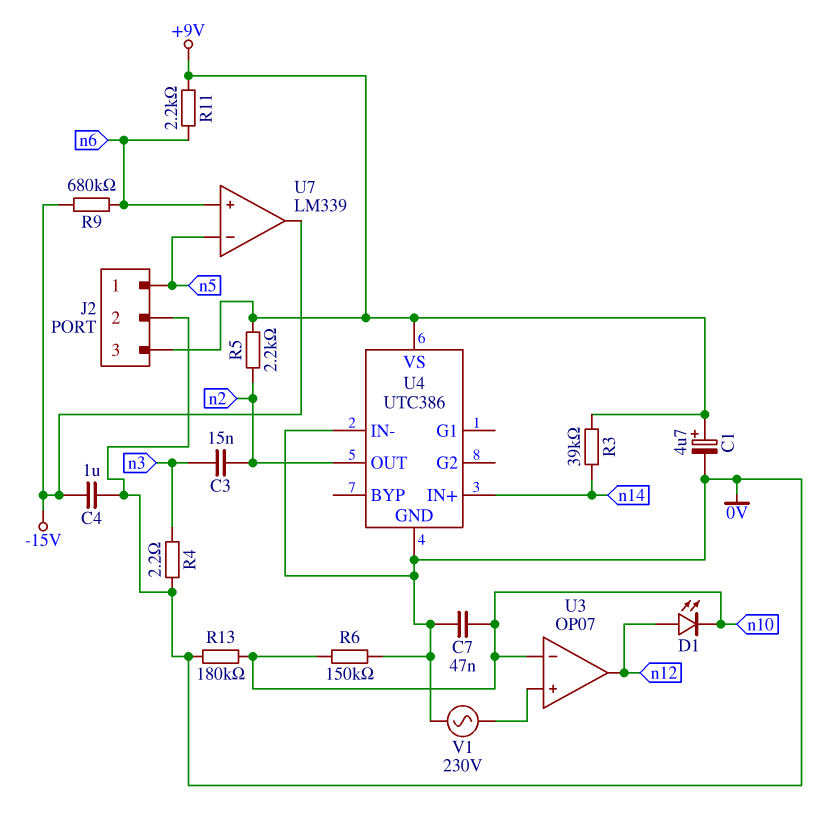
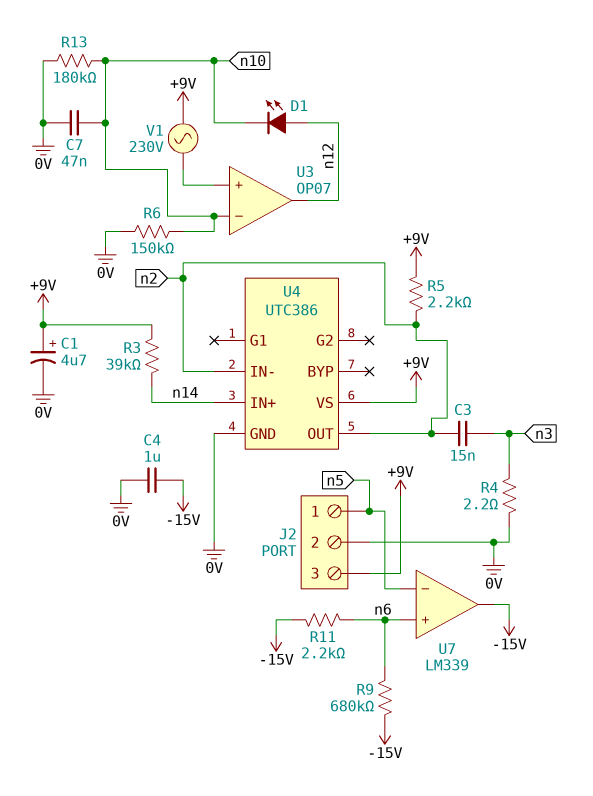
R11: 2.2k (+9V, n6) -> 2.2k (-15V, n6)
U4 pin IN-: 0V -> n2
V1: AC 230V (0V, U3/in+) -> AC 230V (+9V, U3/in+)

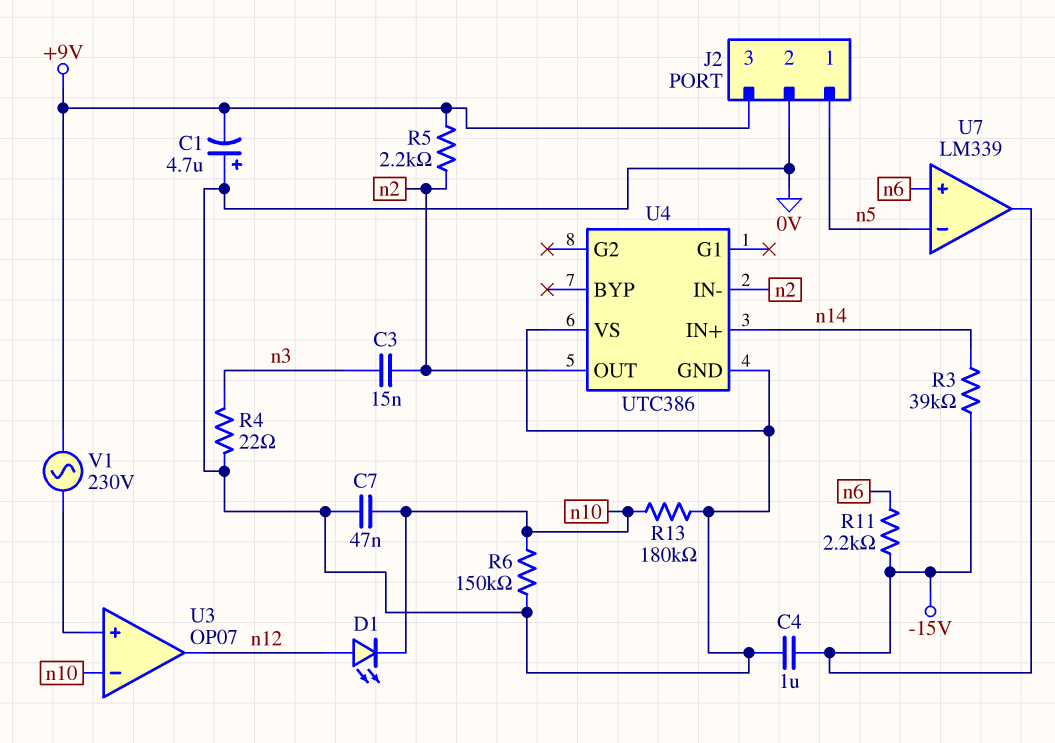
C1: 4.7uF (plus +9V, minus 0V) -> 4.7uF (plus 0V, minus +9V)
R3: 39k (+9V, n14) -> 39k (-15V, n14)
R4: 2.2 (0V, n3) -> 22 (0V, n3)
R9: 680k (-15V, n6) -> none
U4 pin VS: +9V -> 0V

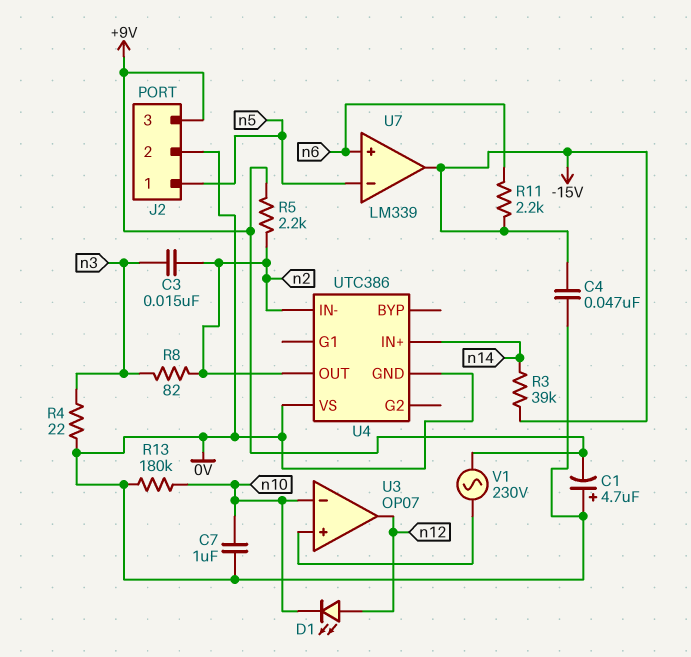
C4: 1uF (-15V, 0V) -> 47nF (-15V, 0V)
C7: 47nF (0V, n10) -> 1uF (0V, n10)
R6: 150k (0V, n10) -> none
R8: none -> 82 (n2, n3)

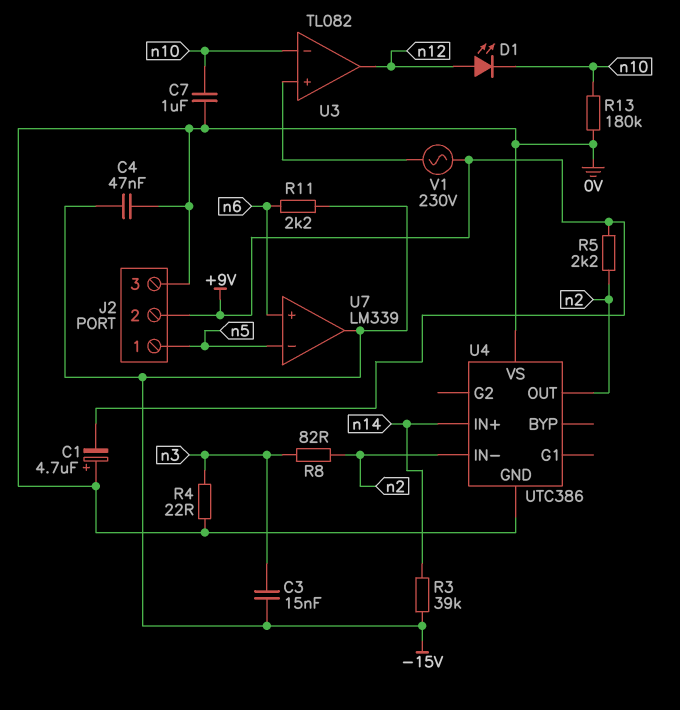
C3: 15nF (n2, n3) -> 15nF (-15V, n3)
J2 pin 2: 0V -> +9V
J2 pin 3: +9V -> 0V
U3: OP07 -> TL082

